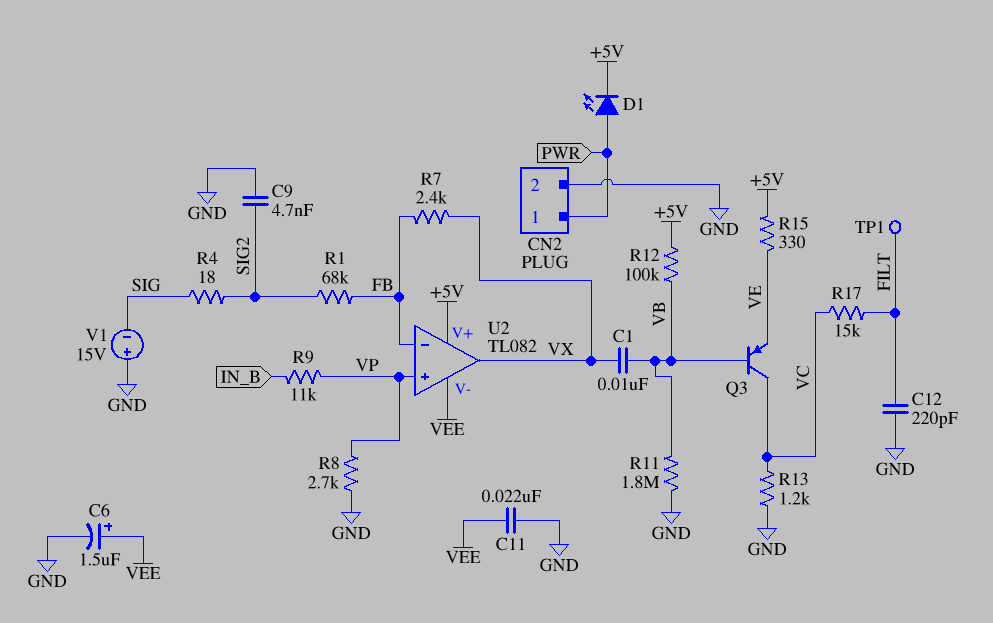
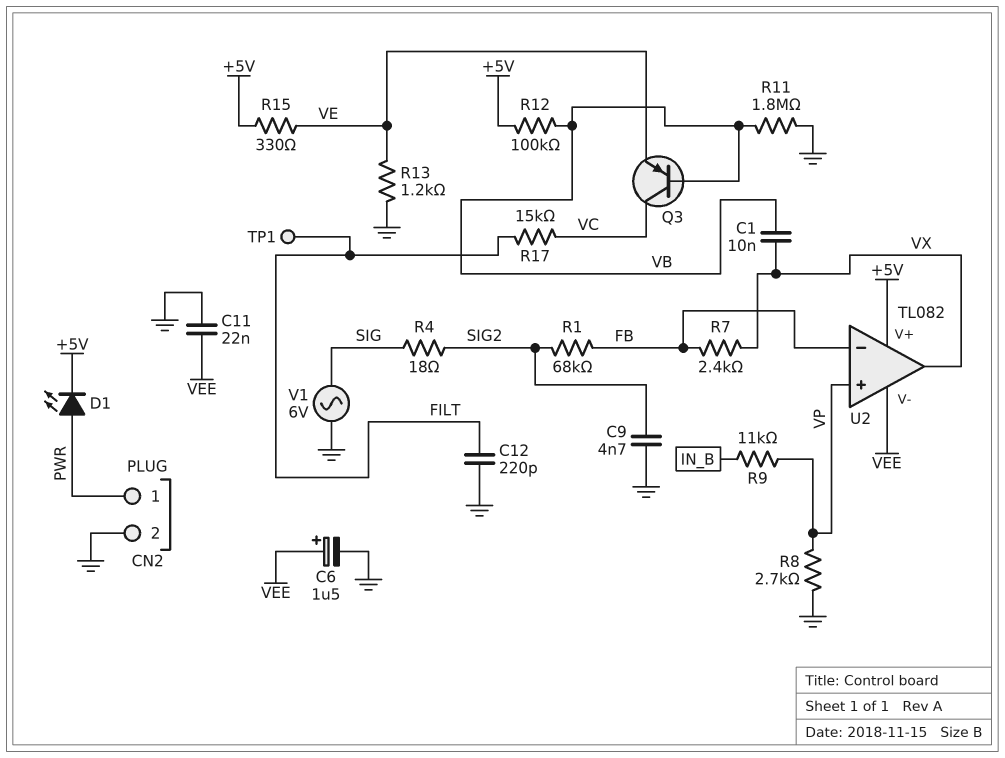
R13: 1.2k (GND, VC) -> 1.2k (GND, VE)
V1: 15V (plus GND, minus SIG) -> AC 6V (GND, SIG)

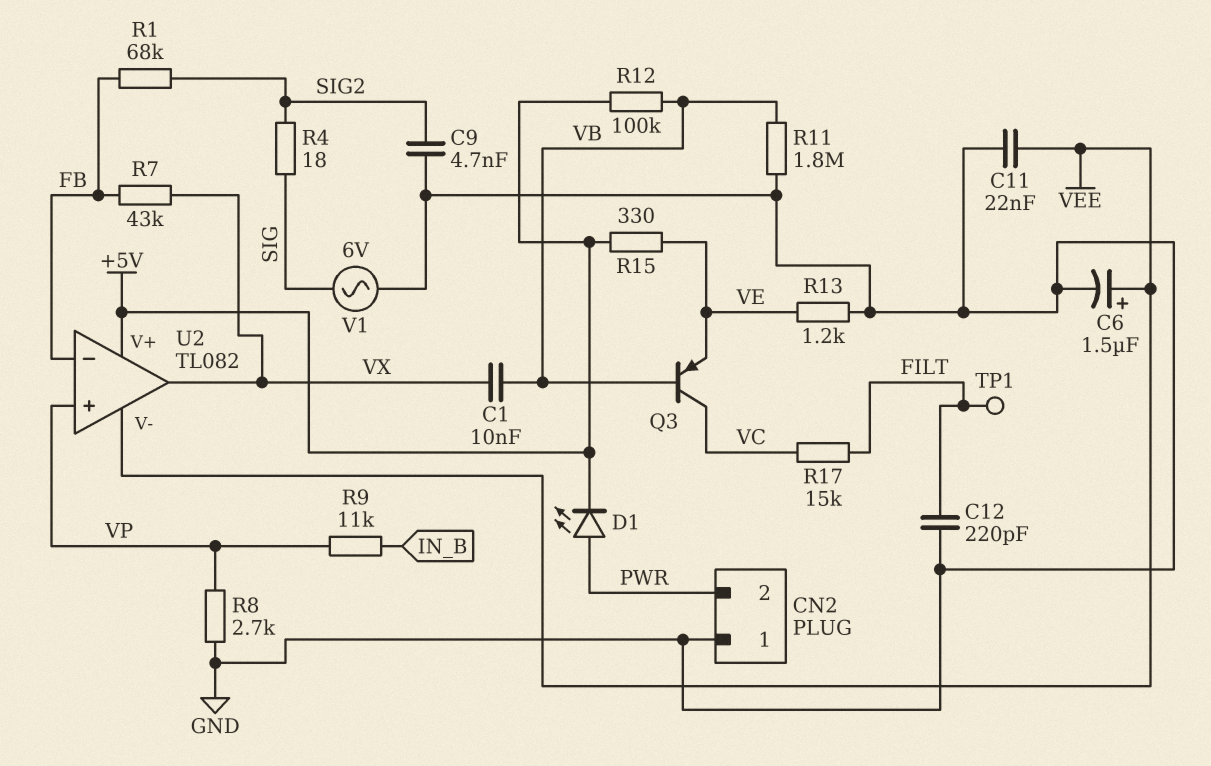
CN2 pin 1: PWR -> GND
CN2 pin 2: GND -> PWR
R7: 2.4k (FB, VX) -> 43k (FB, VX)

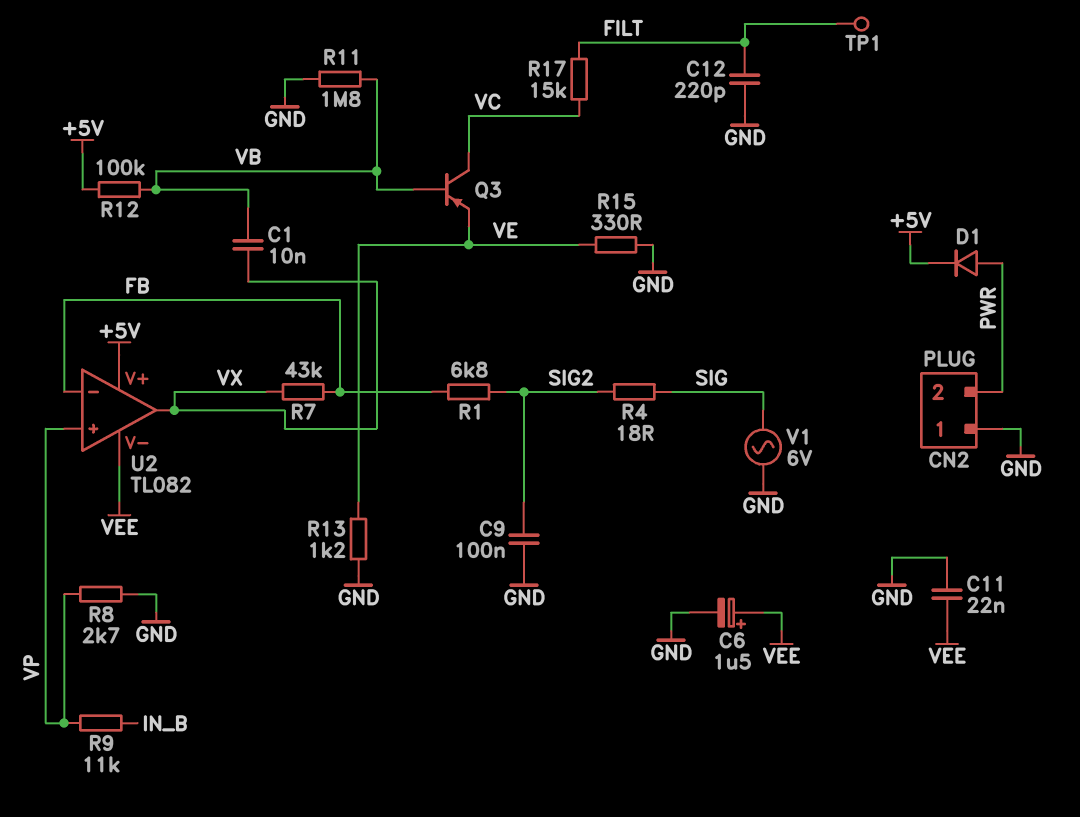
C9: 4.7nF (GND, SIG2) -> 100nF (GND, SIG2)
D1: LED (A PWR, K +5V) -> diode (A PWR, K +5V)
R1: 68k (FB, SIG2) -> 6.8k (FB, SIG2)
R15: 330 (+5V, VE) -> 330 (GND, VE)

